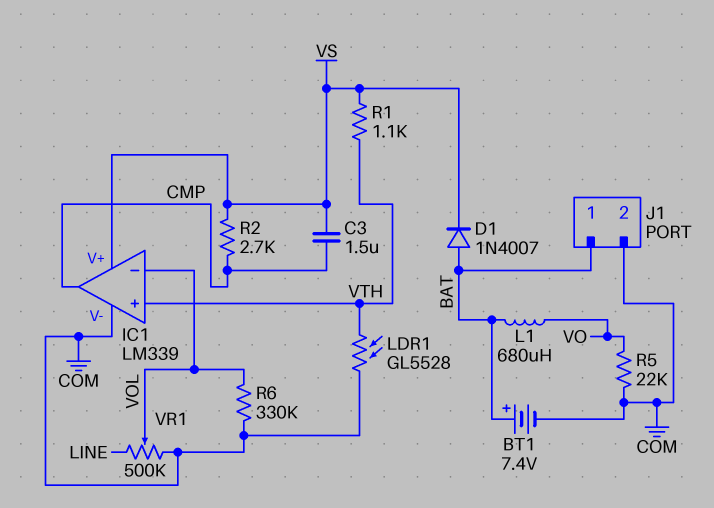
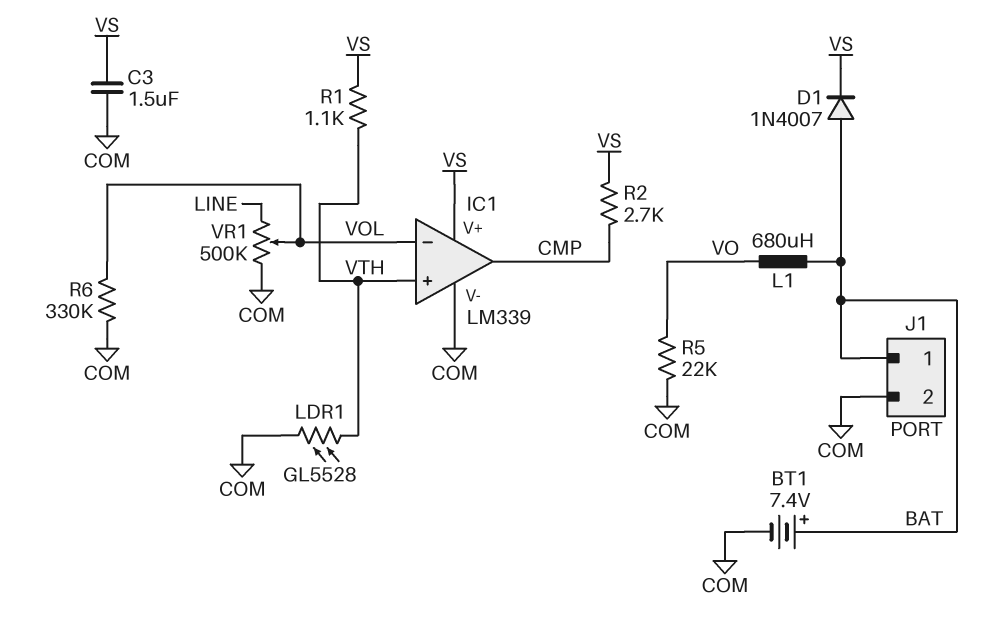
C3: 1.5uF (CMP, VS) -> 1.5uF (COM, VS)

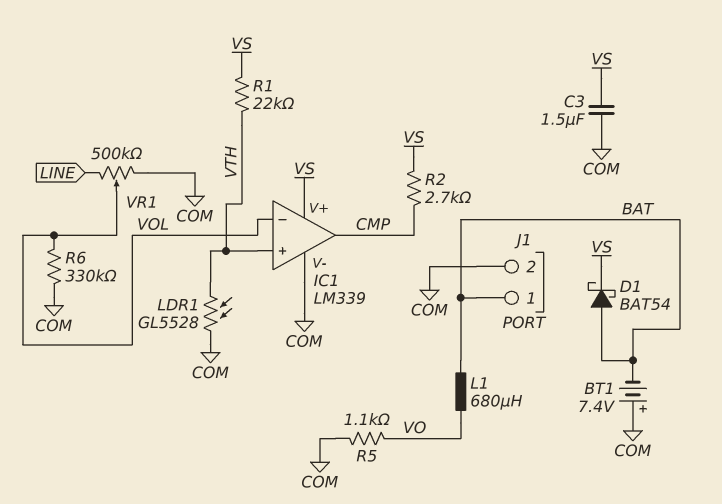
BT1: 7.4V (plus BAT, minus COM) -> 7.4V (plus COM, minus BAT)
D1: diode 1N4007 (A BAT, K VS) -> schottky BAT54 (A BAT, K VS)
R1: 1.1k (VS, VTH) -> 22k (VS, VTH)
R5: 22k (COM, VO) -> 1.1k (COM, VO)

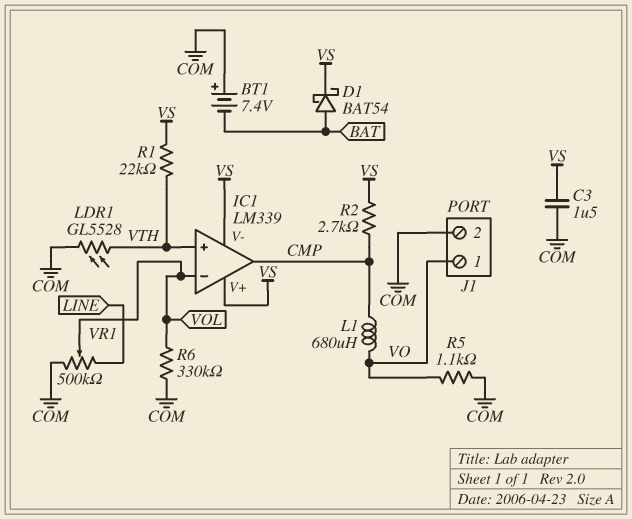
IC1 pin V-: COM -> VS
J1 pin 1: BAT -> VO
L1: 680uH (BAT, VO) -> 680uH (CMP, VO)

